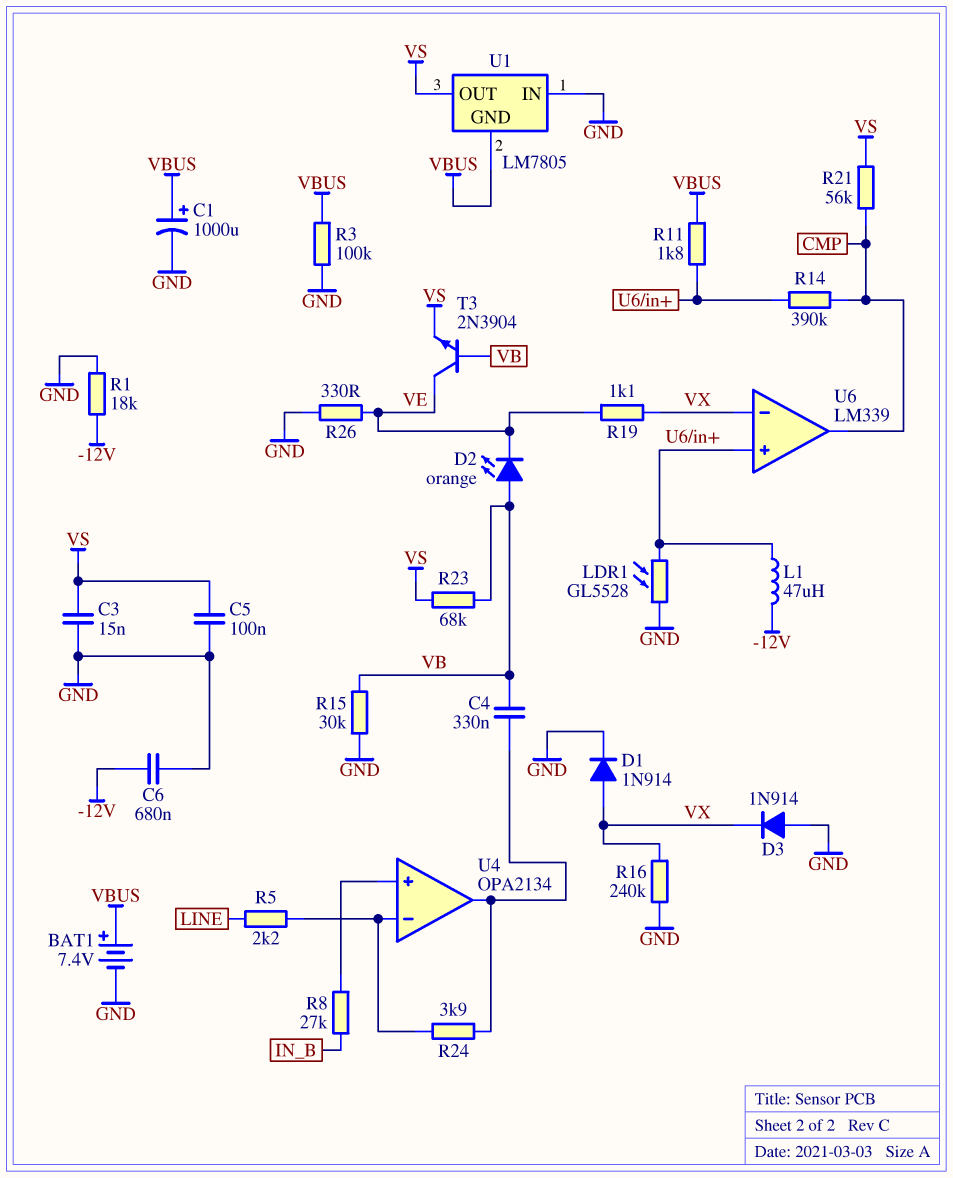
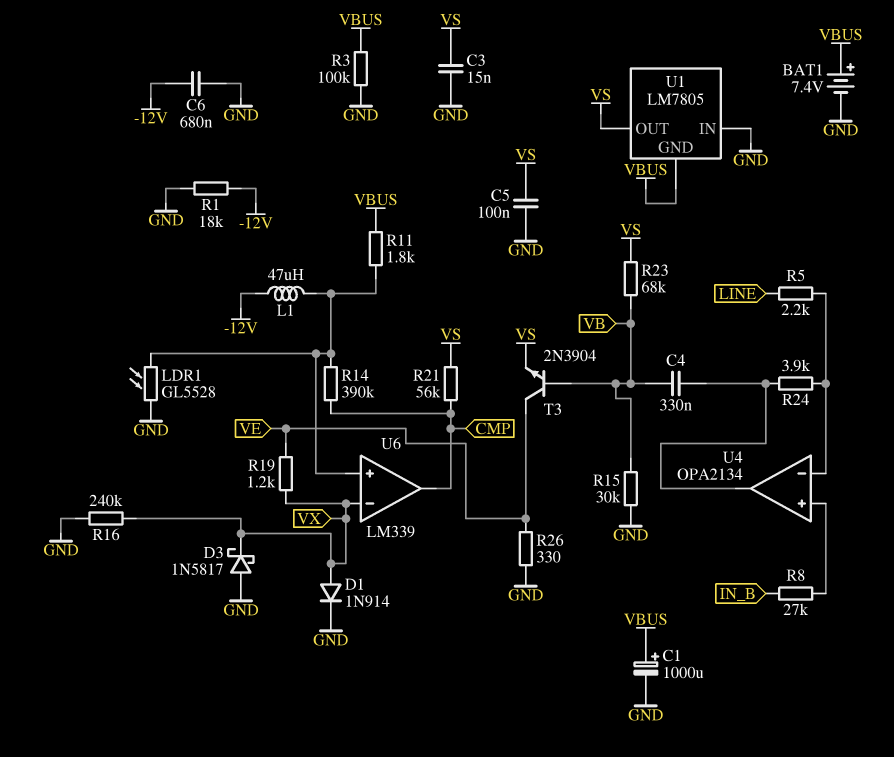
D2: LED orange (A VB, K VE) -> none
D3: diode 1N914 (A GND, K VX) -> schottky 1N5817 (A GND, K VX)
R19: 1.1k (VE, VX) -> 1.2k (VE, VX)

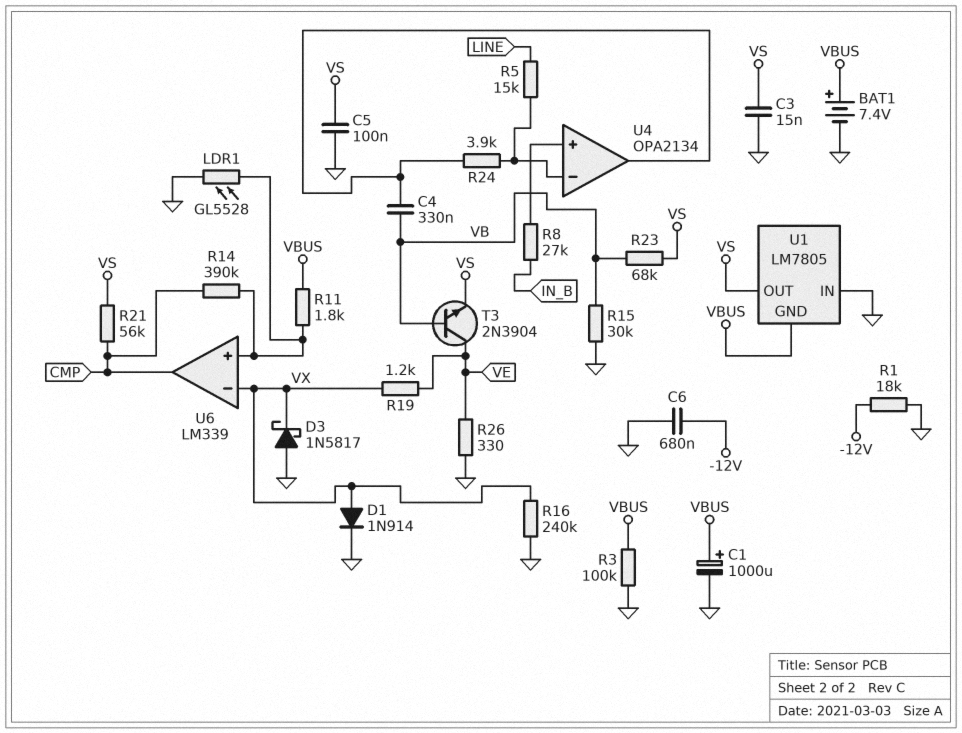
L1: 47uH (-12V, U6/in+) -> none
R5: 2.2k (LINE, U4/in-) -> 15k (LINE, U4/in-)

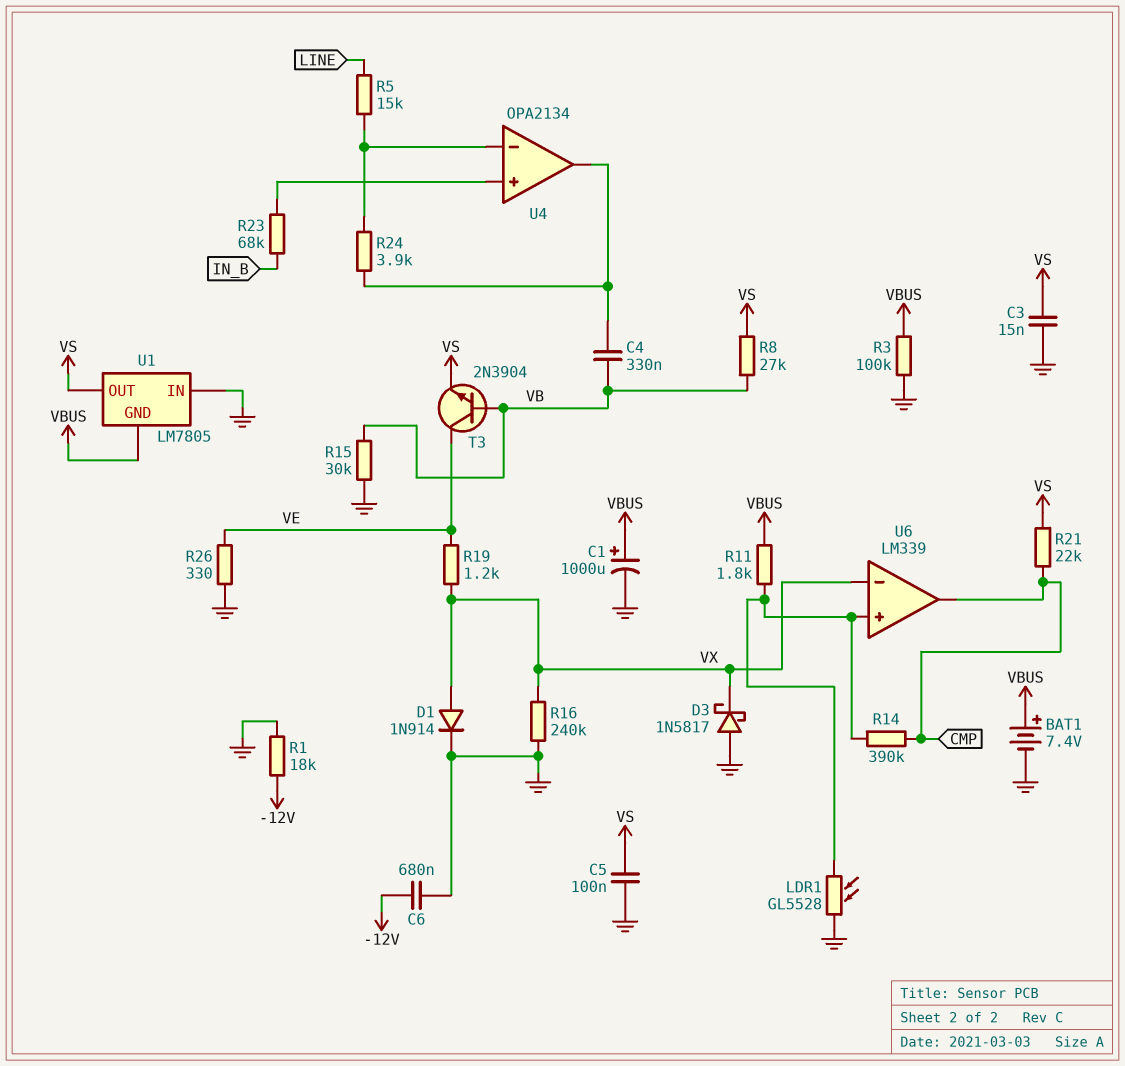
R8: 27k (IN_B, U4/in+) -> 27k (VB, VS)
R21: 56k (CMP, VS) -> 22k (CMP, VS)
R23: 68k (VB, VS) -> 68k (IN_B, U4/in+)

